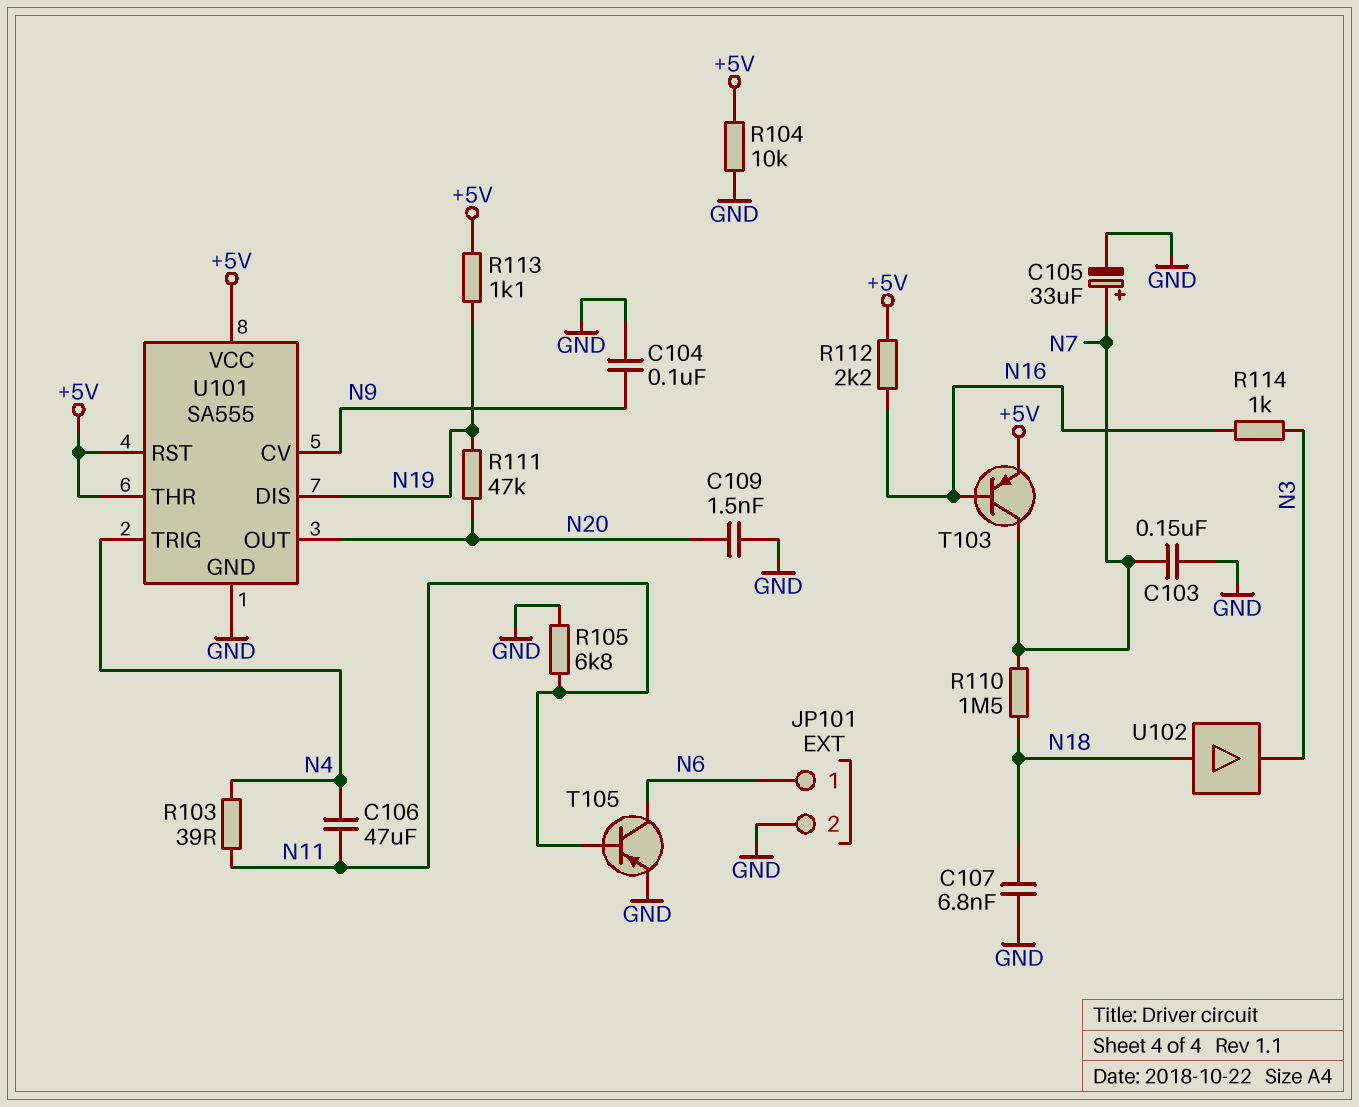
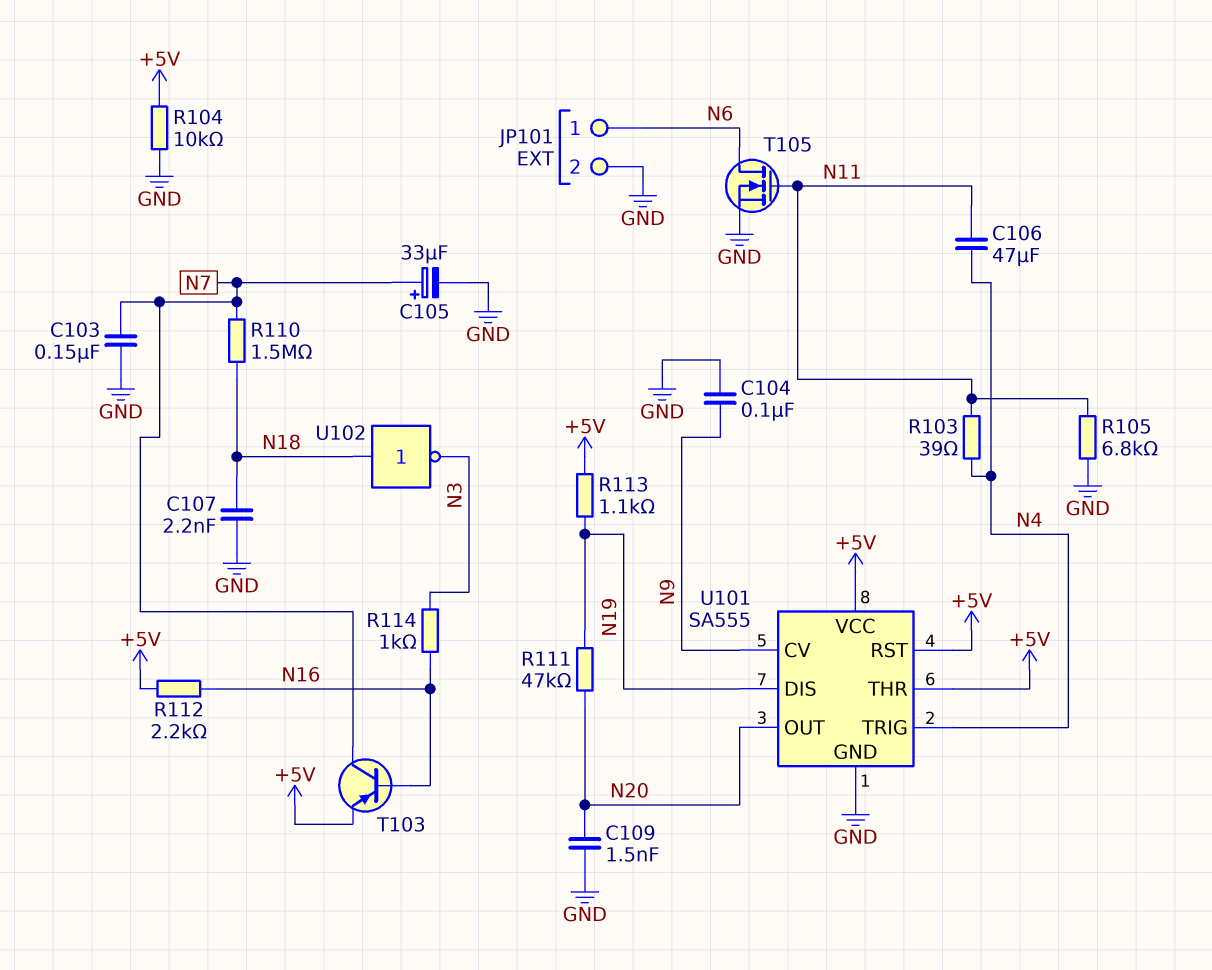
C107: 6.8nF (GND, N18) -> 2.2nF (GND, N18)
T105: PNP (B N11, C N6, E GND) -> NMOS (G N11, D N6, S GND)
U102: buffer (in N18, out N3) -> NOT (in N18, out N3)

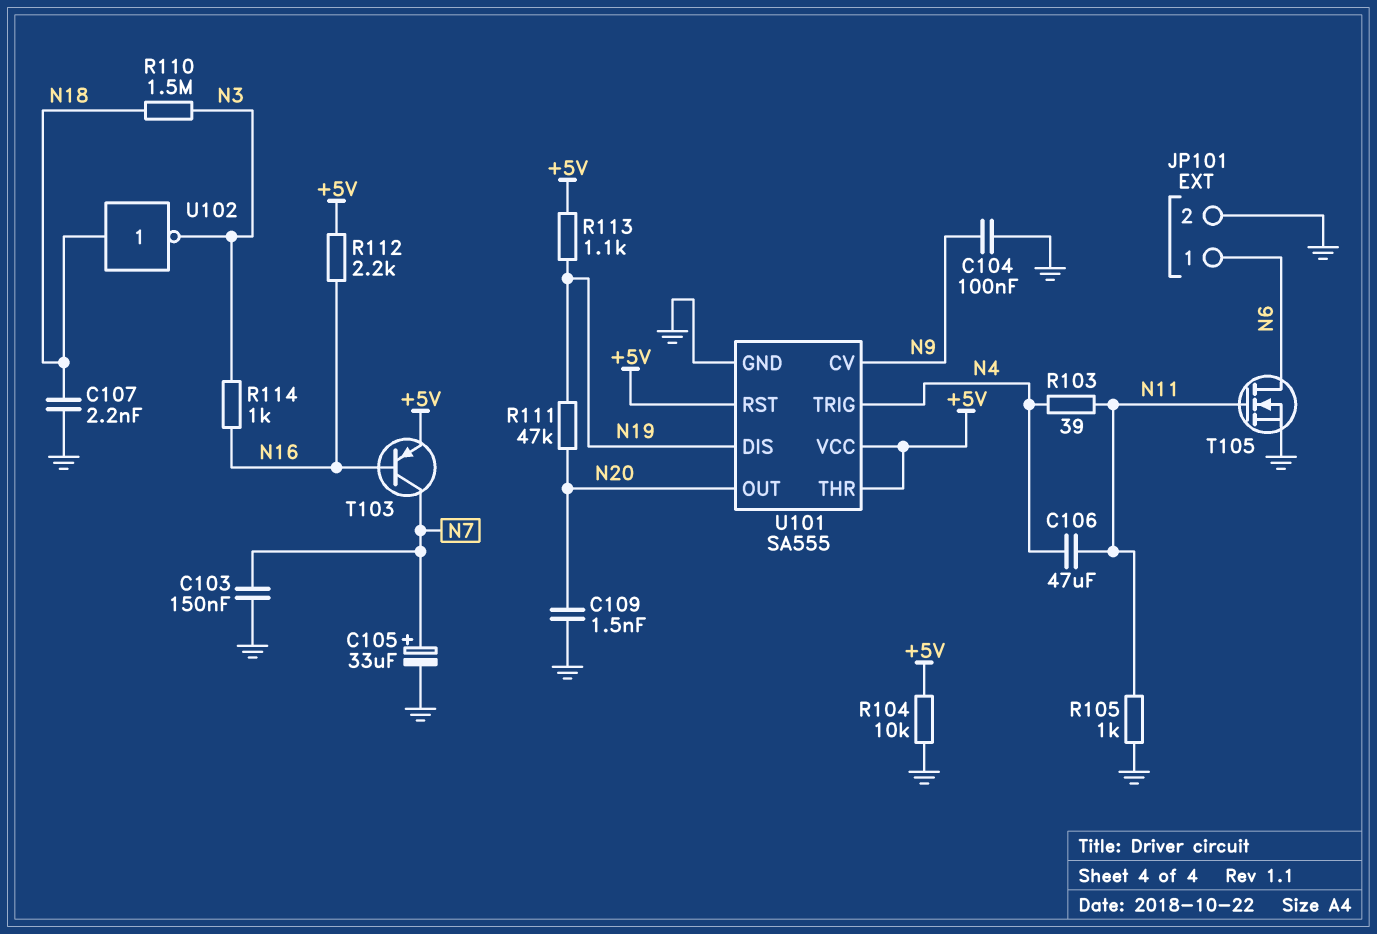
R105: 6.8k (GND, N11) -> 1k (GND, N11)
R110: 1.5M (N7, N18) -> 1.5M (N3, N18)

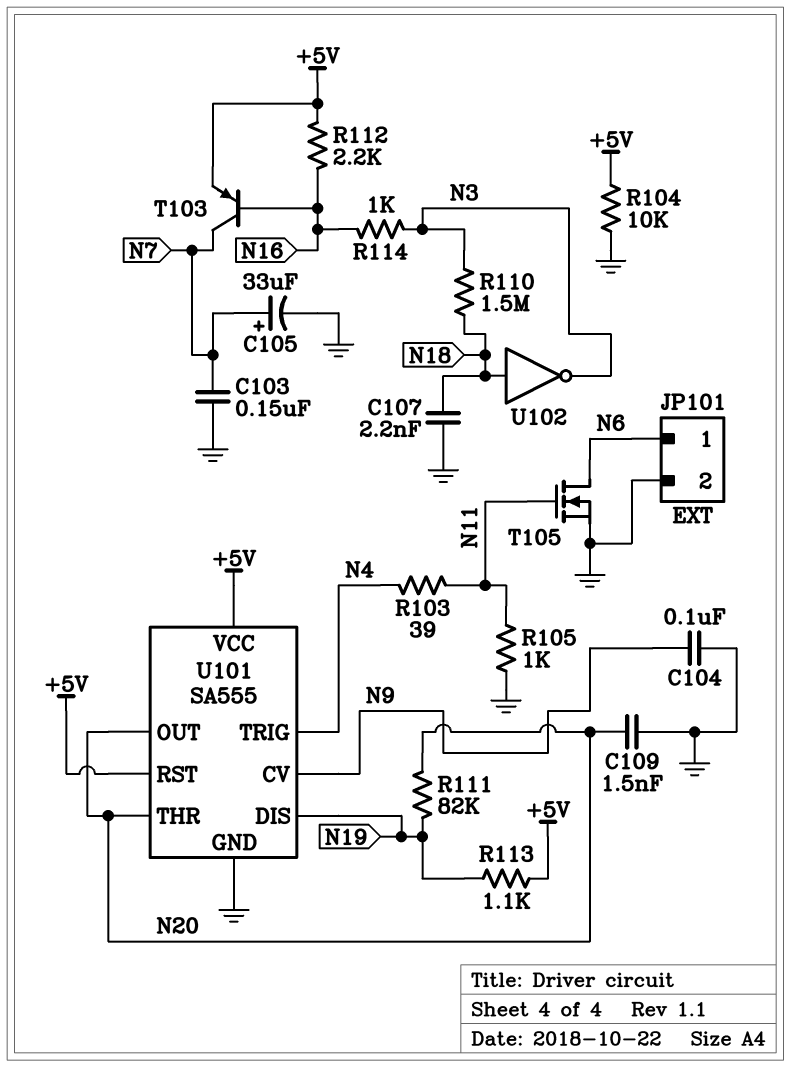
C106: 47uF (N4, N11) -> none
R111: 47k (N19, N20) -> 82k (N19, N20)
U101 pin THR: +5V -> N20

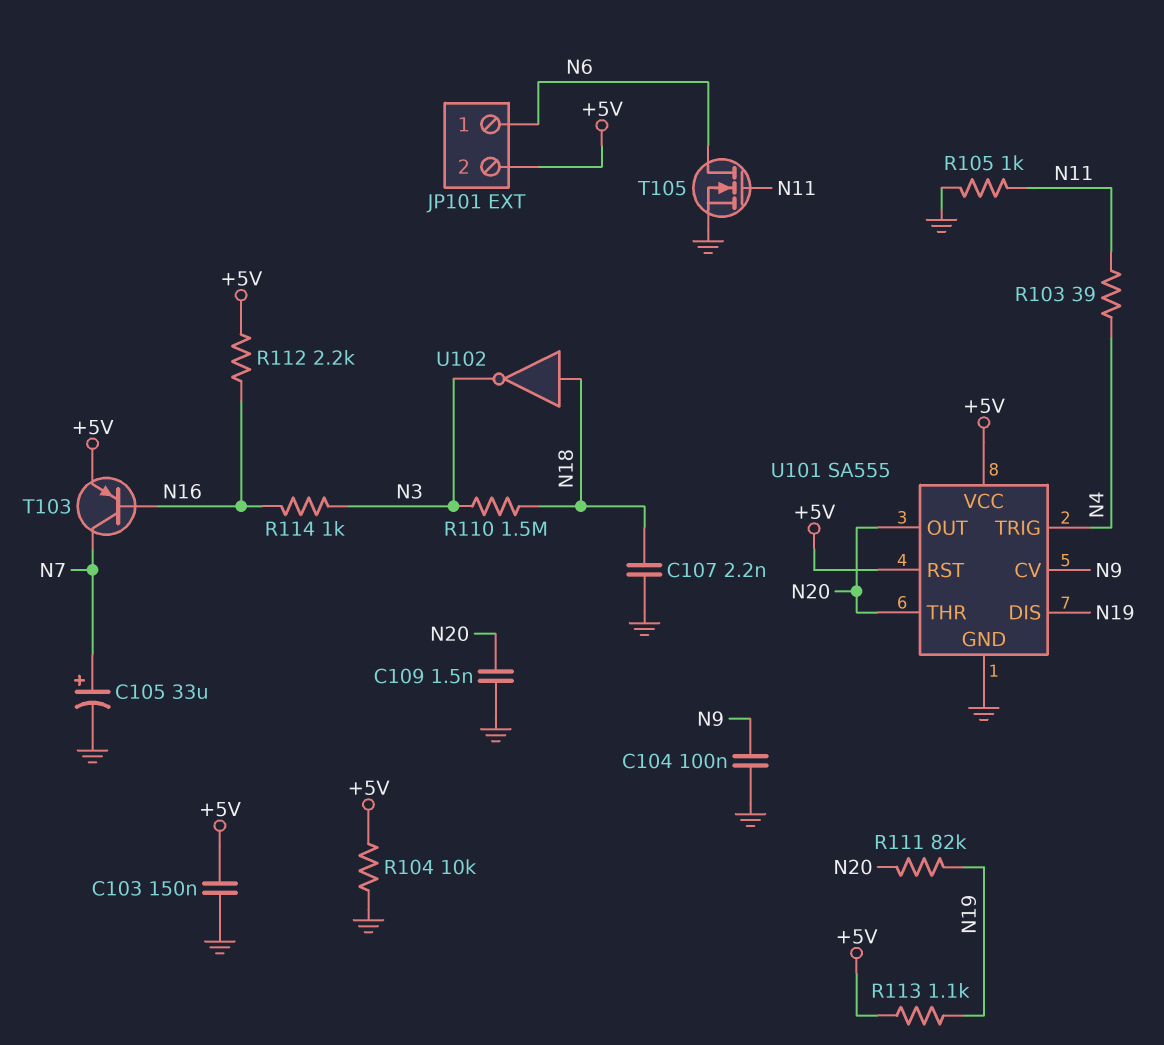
C103: 150nF (GND, N7) -> 150nF (+5V, GND)
JP101 pin 2: GND -> +5V

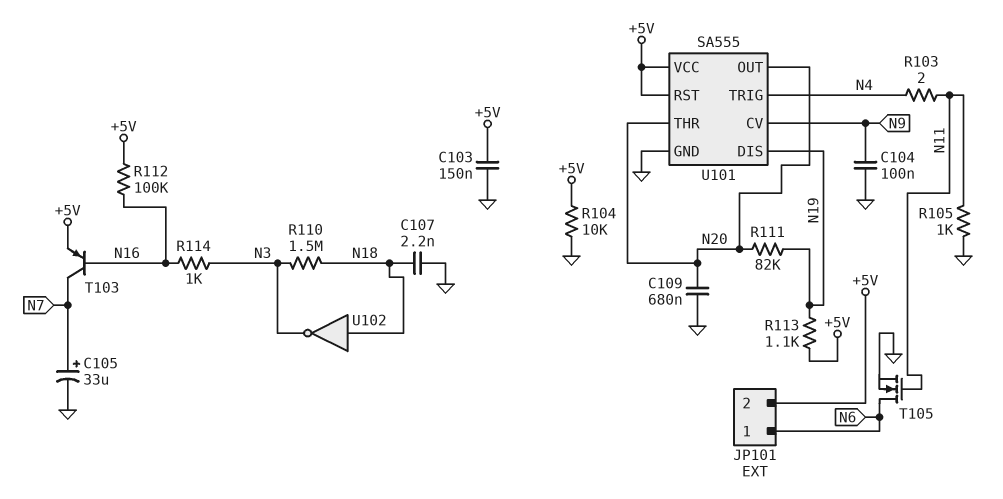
C109: 1.5nF (GND, N20) -> 680nF (GND, N20)
R103: 39 (N4, N11) -> 2 (N4, N11)
R112: 2.2k (+5V, N16) -> 100k (+5V, N16)

